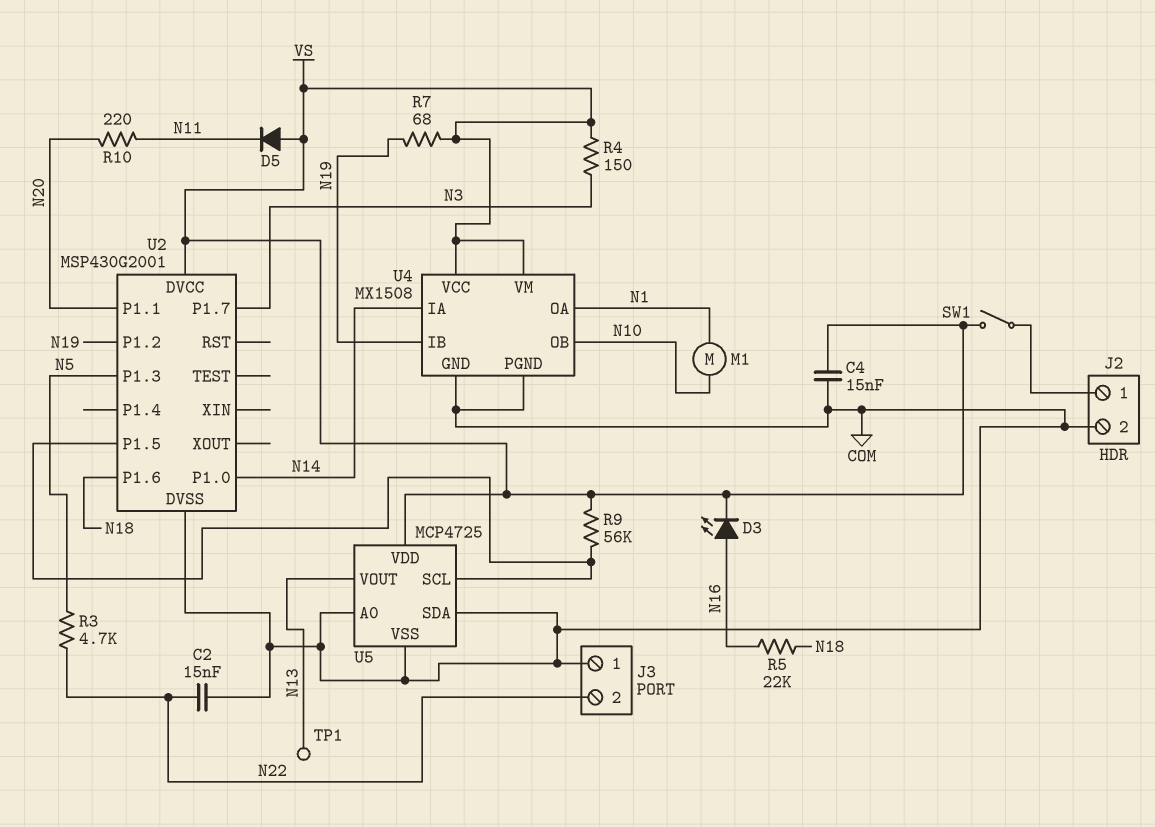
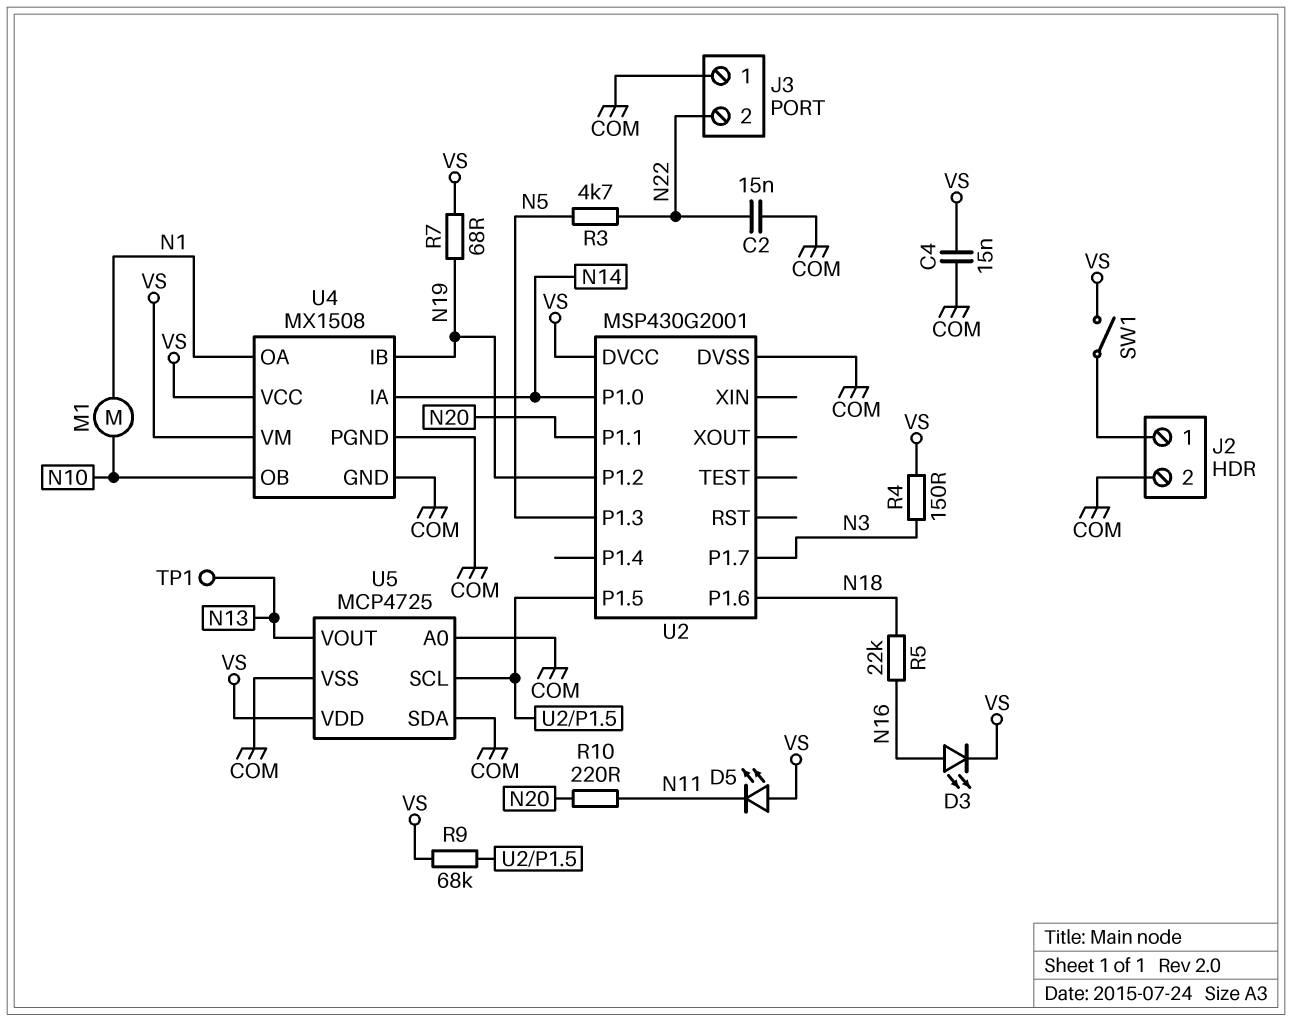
D5: diode (A VS, K N11) -> LED (A VS, K N11)
R9: 56k (U2/P1.5, VS) -> 68k (U2/P1.5, VS)

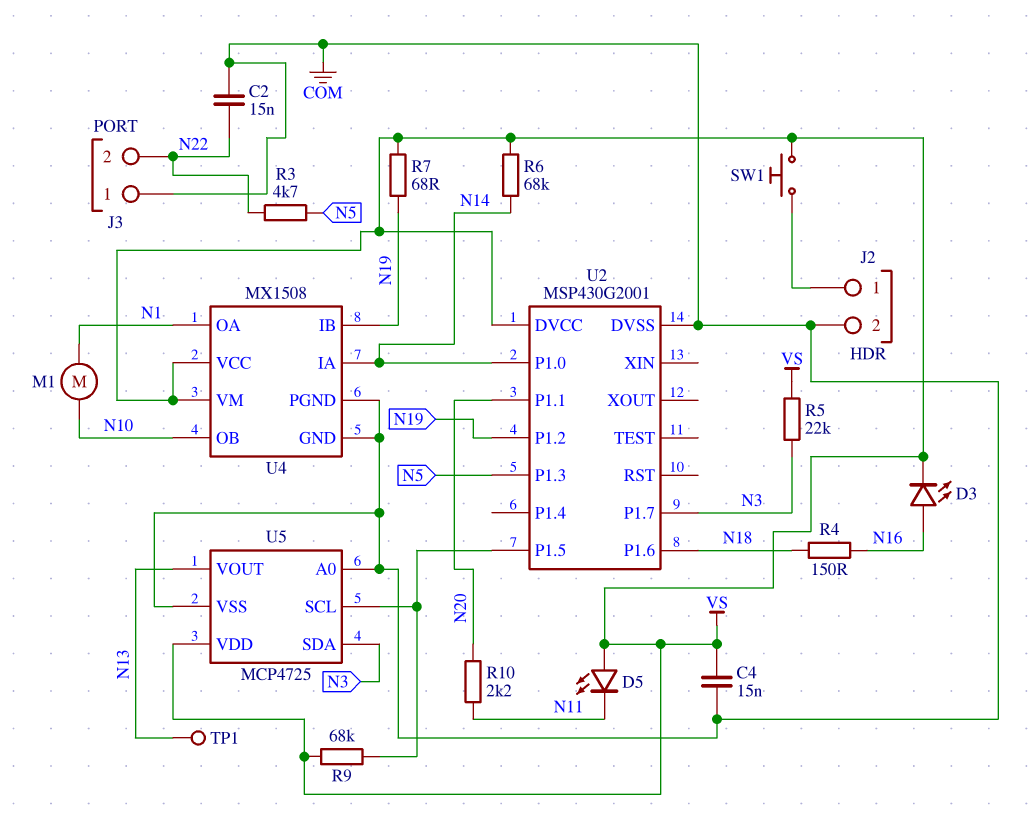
R4: 150 (N3, VS) -> 150 (N16, N18)
R5: 22k (N16, N18) -> 22k (N3, VS)
R6: none -> 68k (N14, VS)
R10: 220 (N11, N20) -> 2.2k (N11, N20)
SW1: switch (J2/1, VS) -> button (J2/1, VS)
U5 pin SDA: COM -> N3

